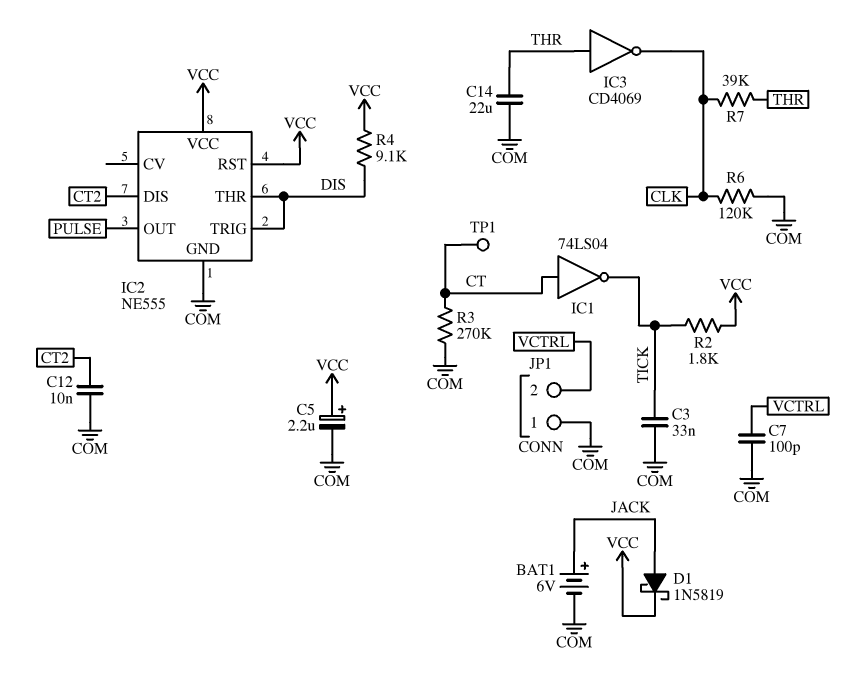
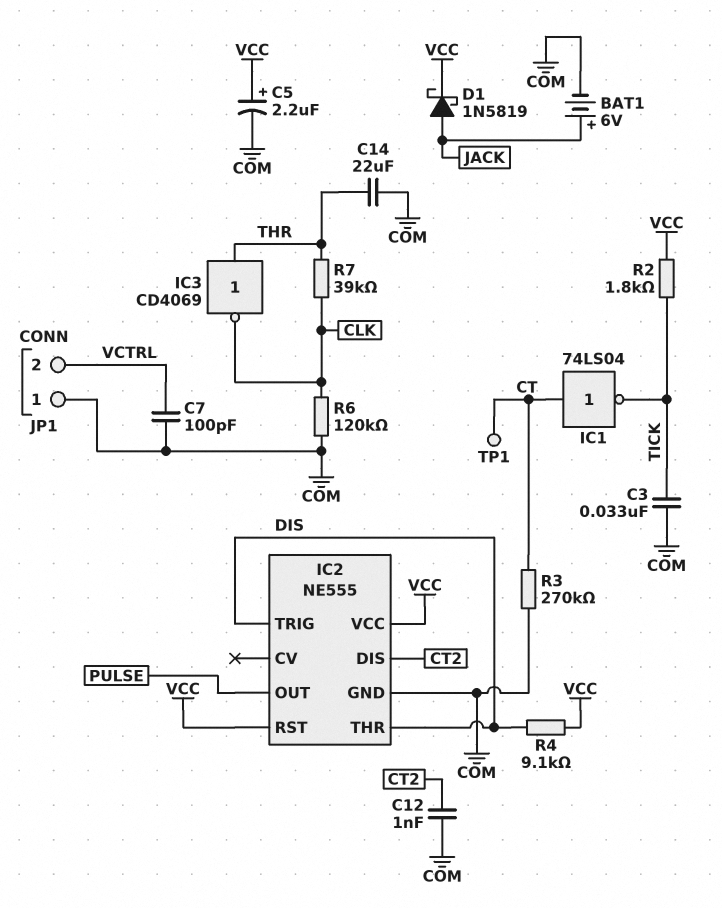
C12: 10nF (COM, CT2) -> 1nF (COM, CT2)

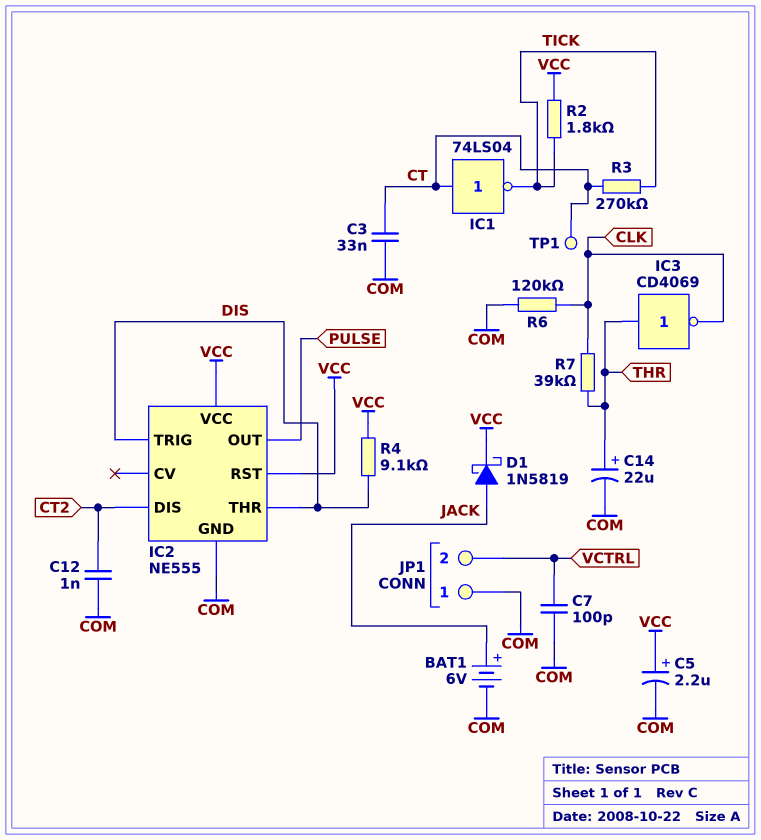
C3: 33nF (COM, TICK) -> 33nF (COM, CT)
C14: 22uF (COM, THR) -> 22uF (plus THR, minus COM)
R3: 270k (COM, CT) -> 270k (CT, TICK)

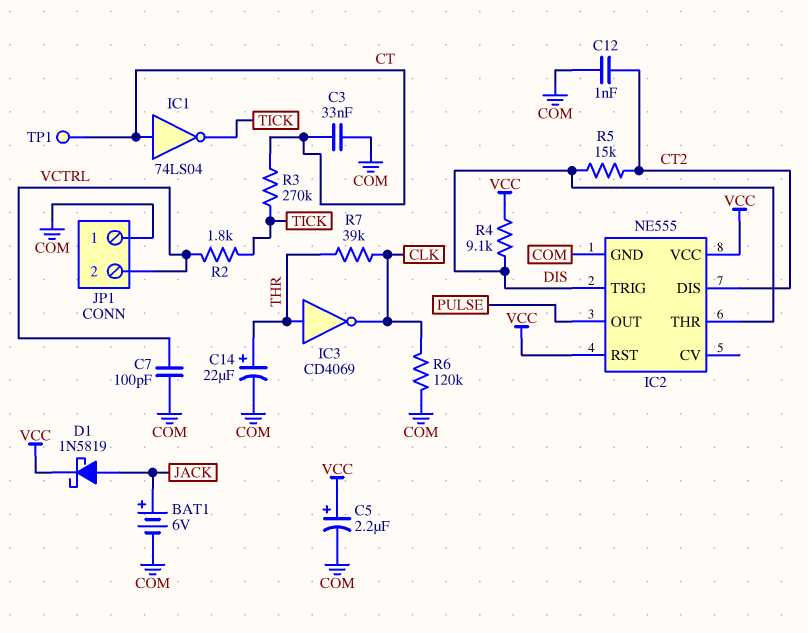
R2: 1.8k (TICK, VCC) -> 1.8k (TICK, VCTRL)
R5: none -> 15k (CT2, DIS)

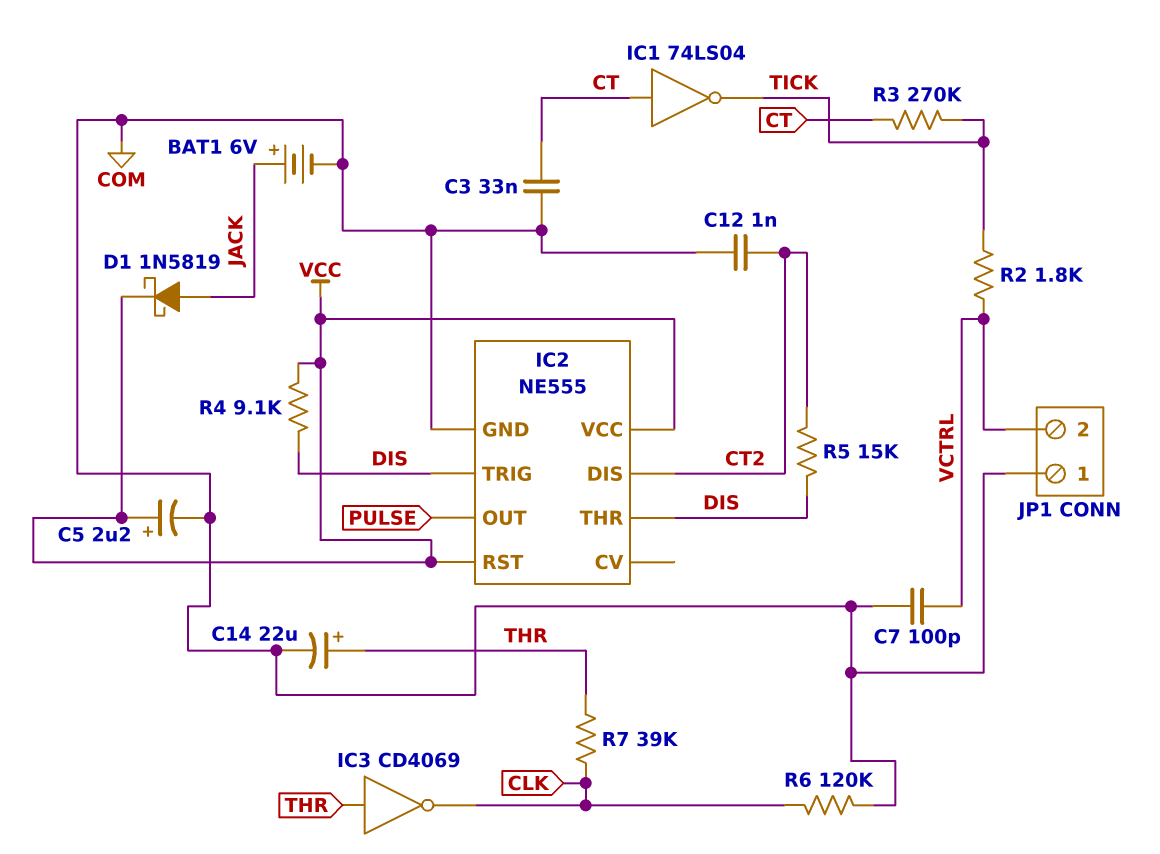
TP1: test point (CT) -> none

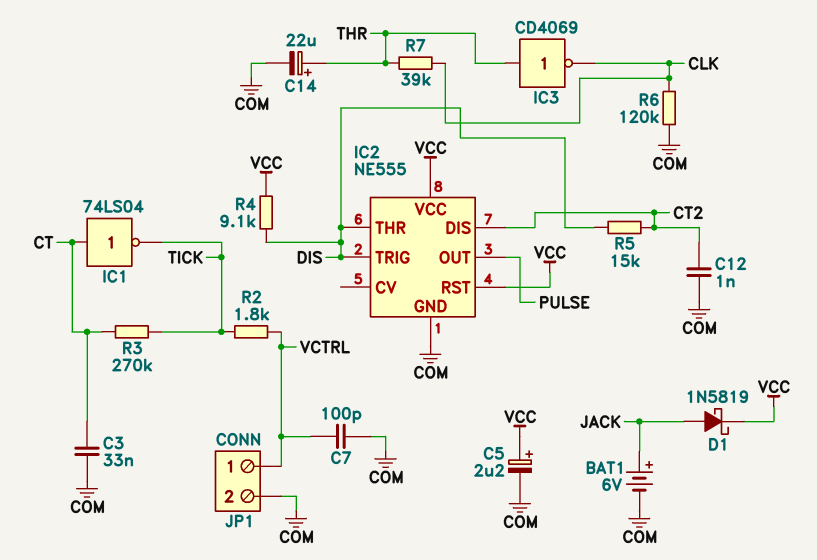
JP1 pin 1: COM -> VCTRL
JP1 pin 2: VCTRL -> COM

